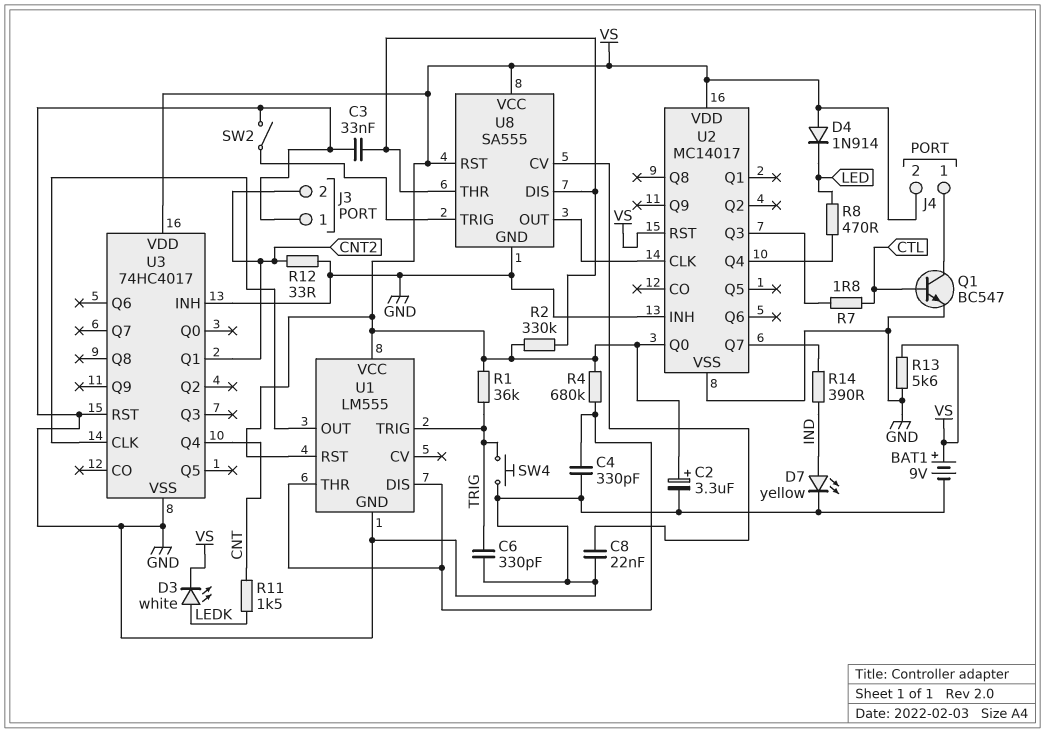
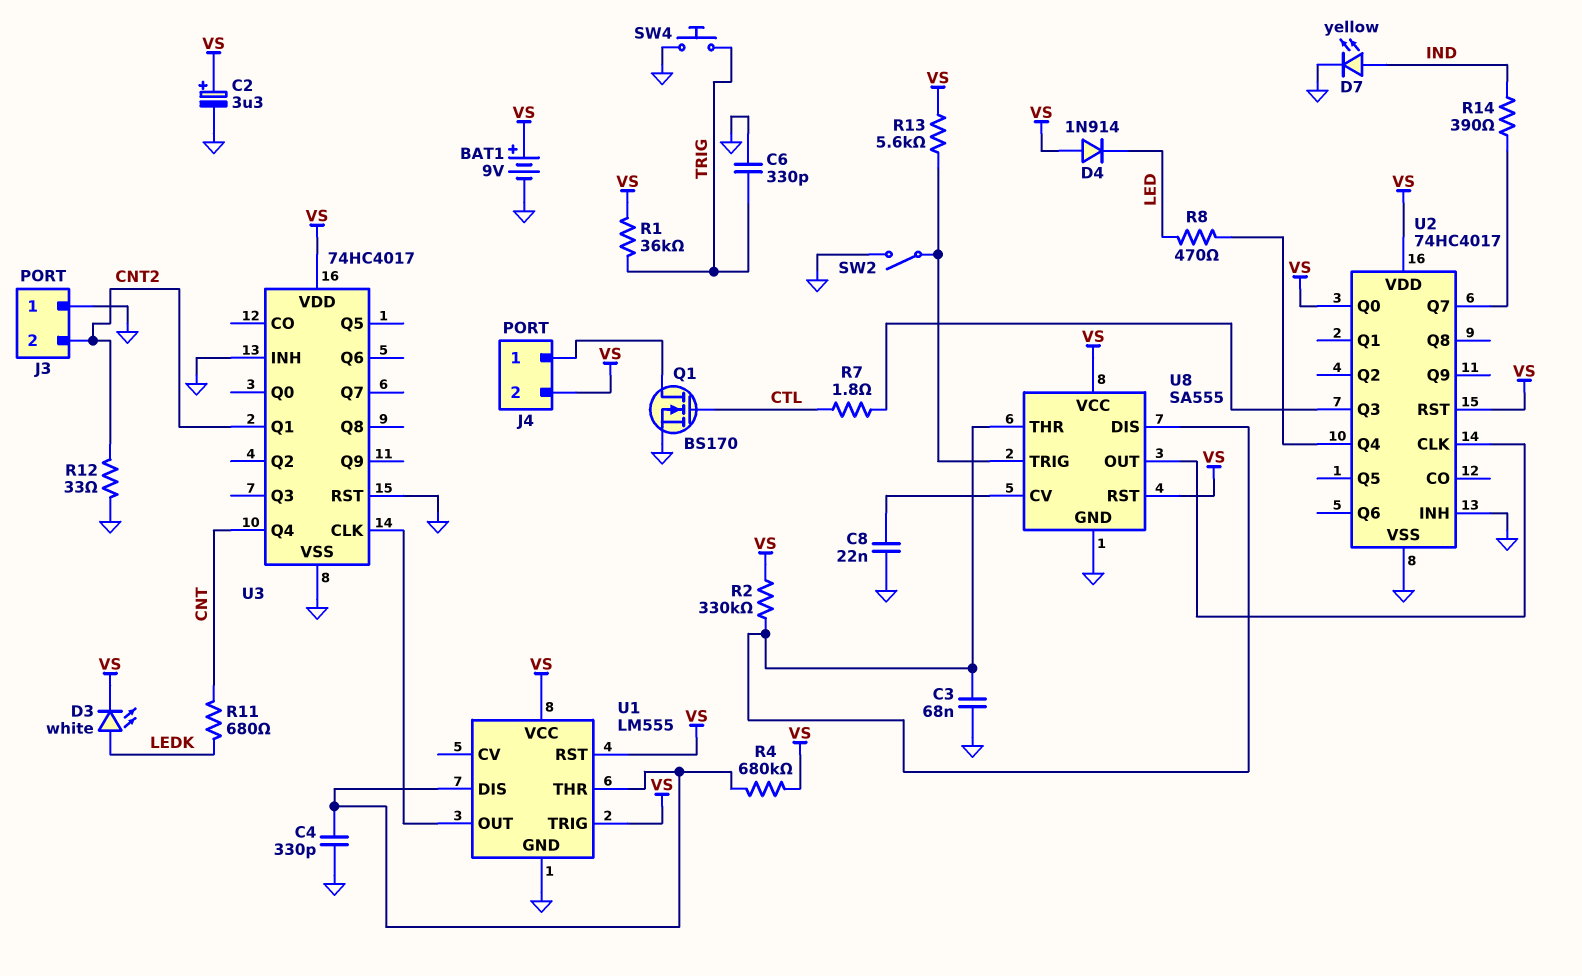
C3: 33nF (GND, U8/DIS) -> 68nF (GND, U8/DIS)
Q1: NPN BC547 (B CTL, C J4/1, E GND) -> NMOS BS170 (G CTL, D J4/1, S GND)
R11: 1.5k (CNT, LEDK) -> 680 (CNT, LEDK)
R13: 5.6k (GND, VS) -> 5.6k (U8/TRIG, VS)
U1 pin TRIG: TRIG -> VS
U2: MC14017 -> 74HC4017

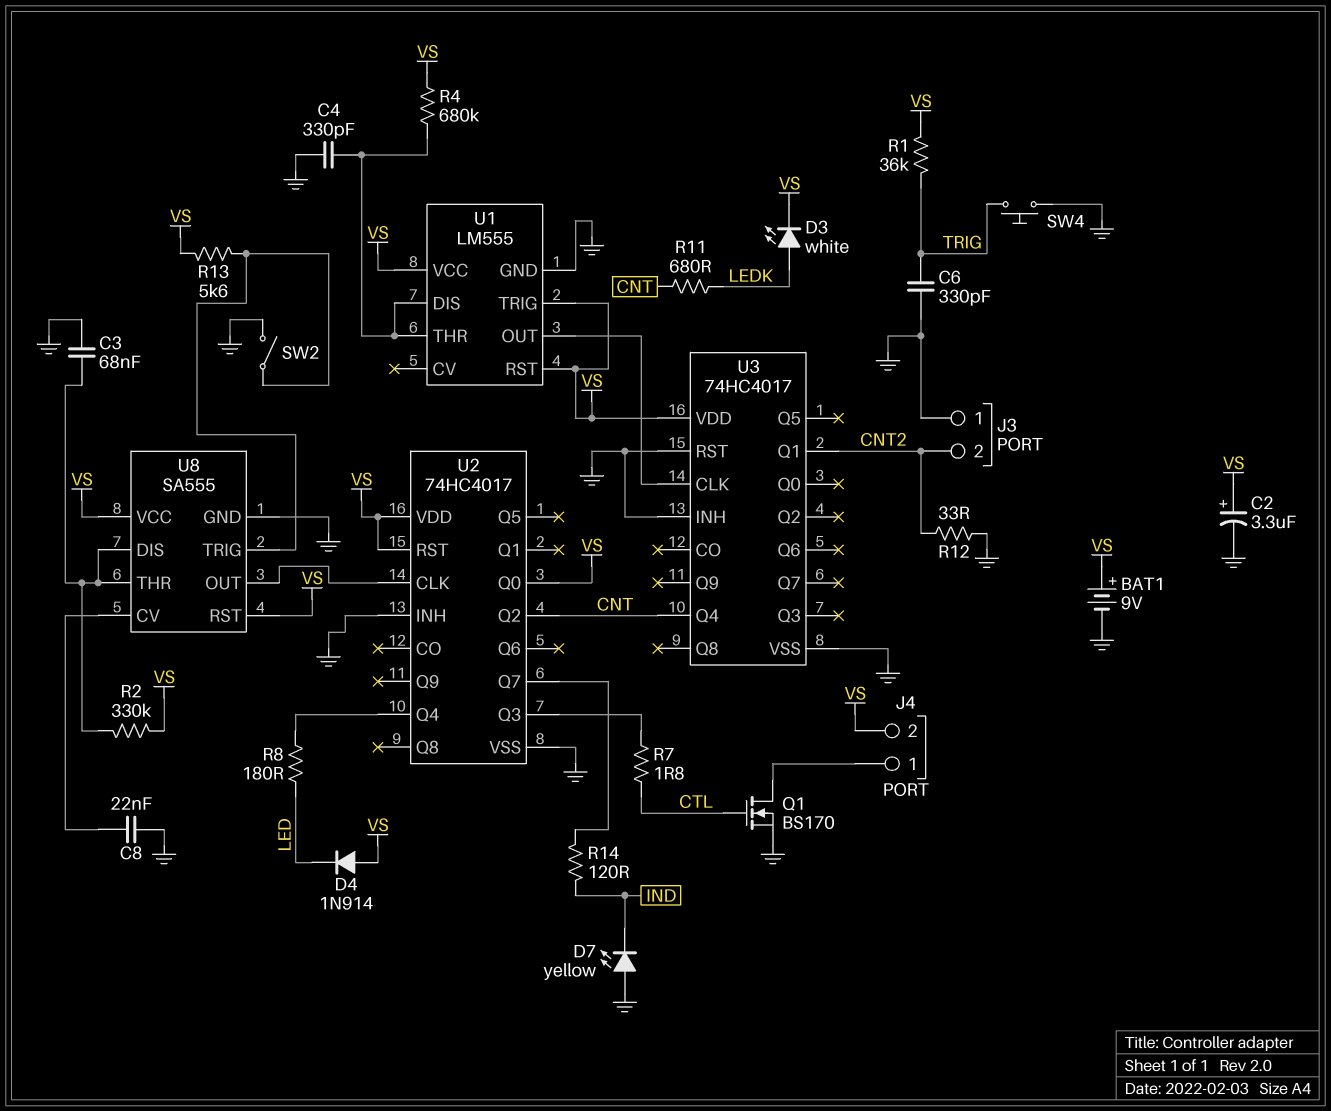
D7: LED yellow (A IND, K GND) -> LED yellow (A GND, K IND)
R8: 470 (LED, U2/Q4) -> 180 (LED, U2/Q4)
R14: 390 (IND, U2/Q7) -> 120 (IND, U2/Q7)
U2 pin Q2: none -> CNT

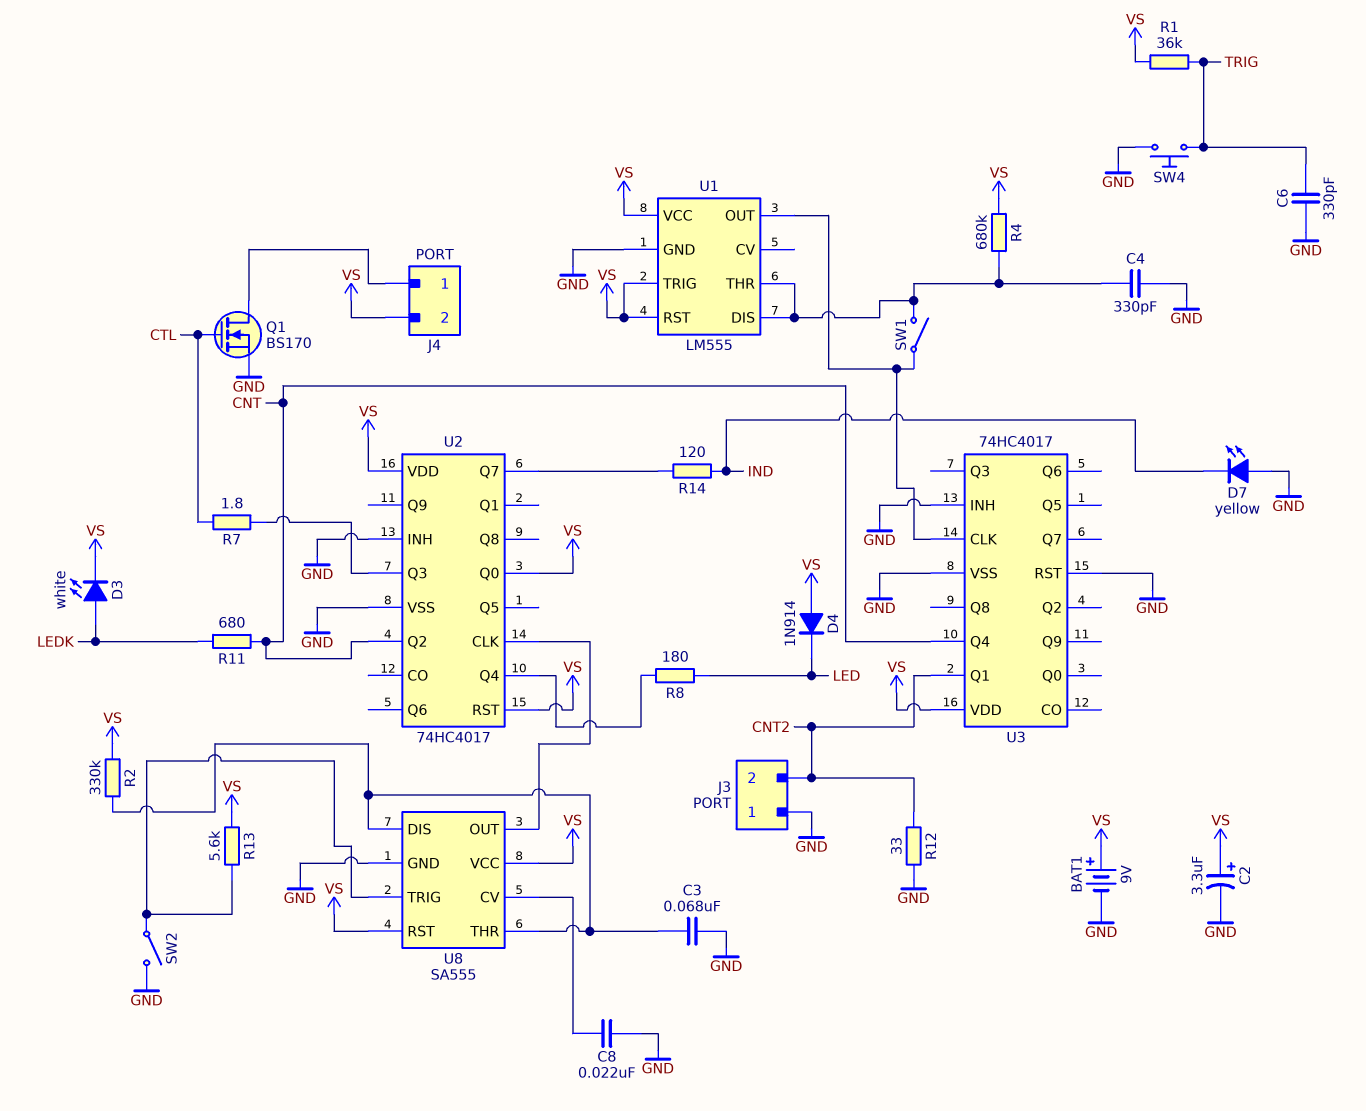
SW1: none -> switch (U1/DIS, U1/OUT)

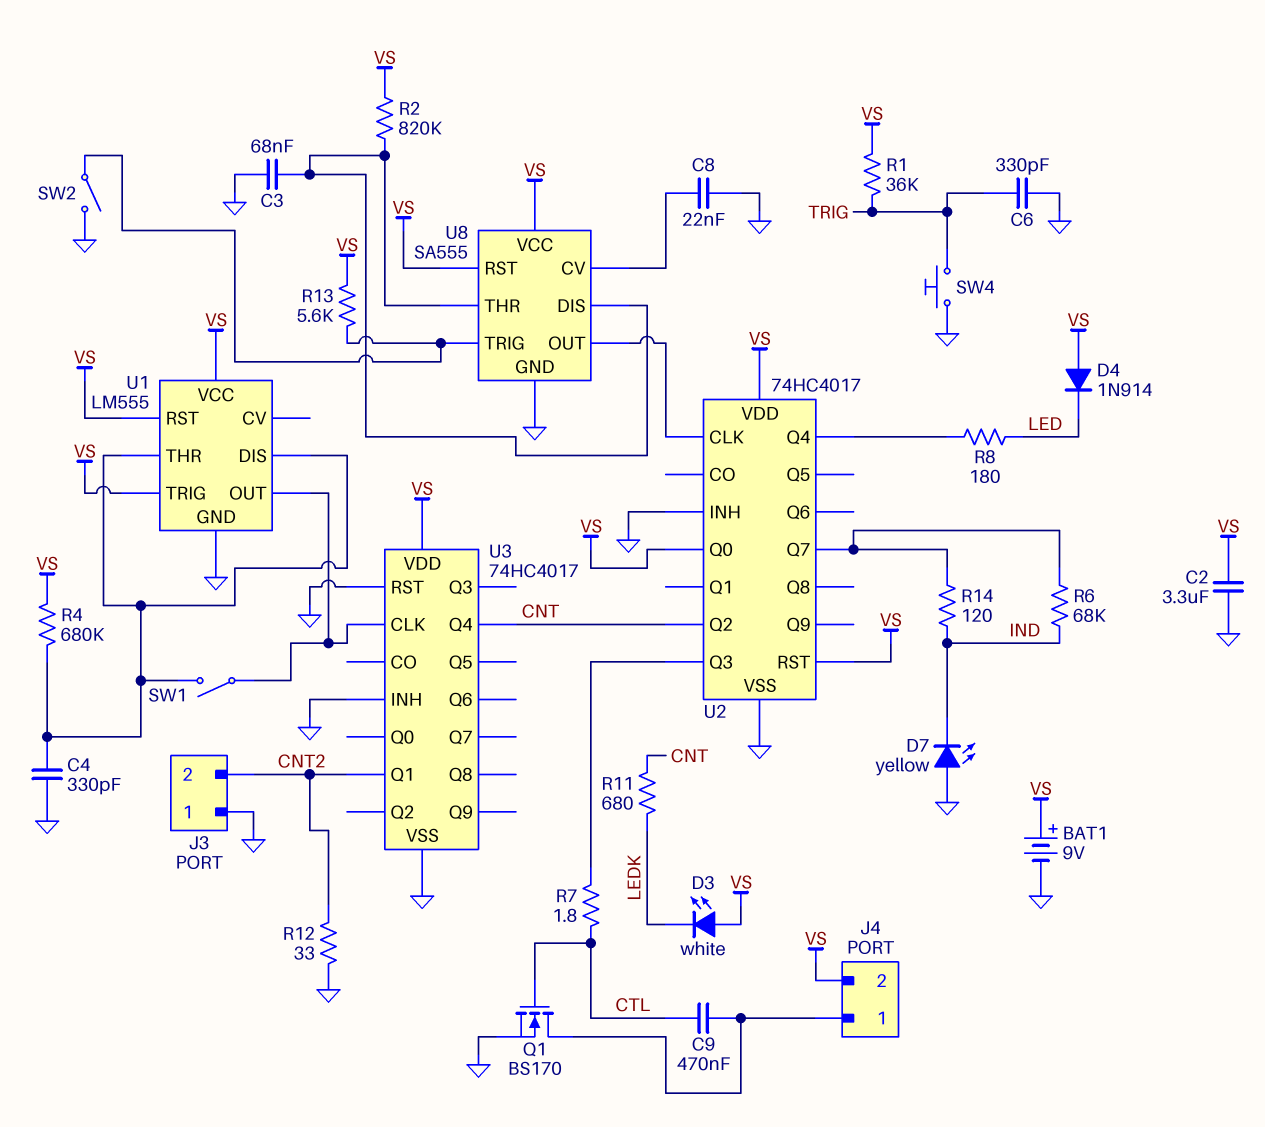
C2: 3.3uF (plus VS, minus GND) -> 3.3uF (GND, VS)
C9: none -> 470nF (CTL, J4/1)
D3: LED white (A LEDK, K VS) -> LED white (A VS, K LEDK)
R2: 330k (U8/DIS, VS) -> 820k (U8/DIS, VS)
R6: none -> 68k (IND, U2/Q7)

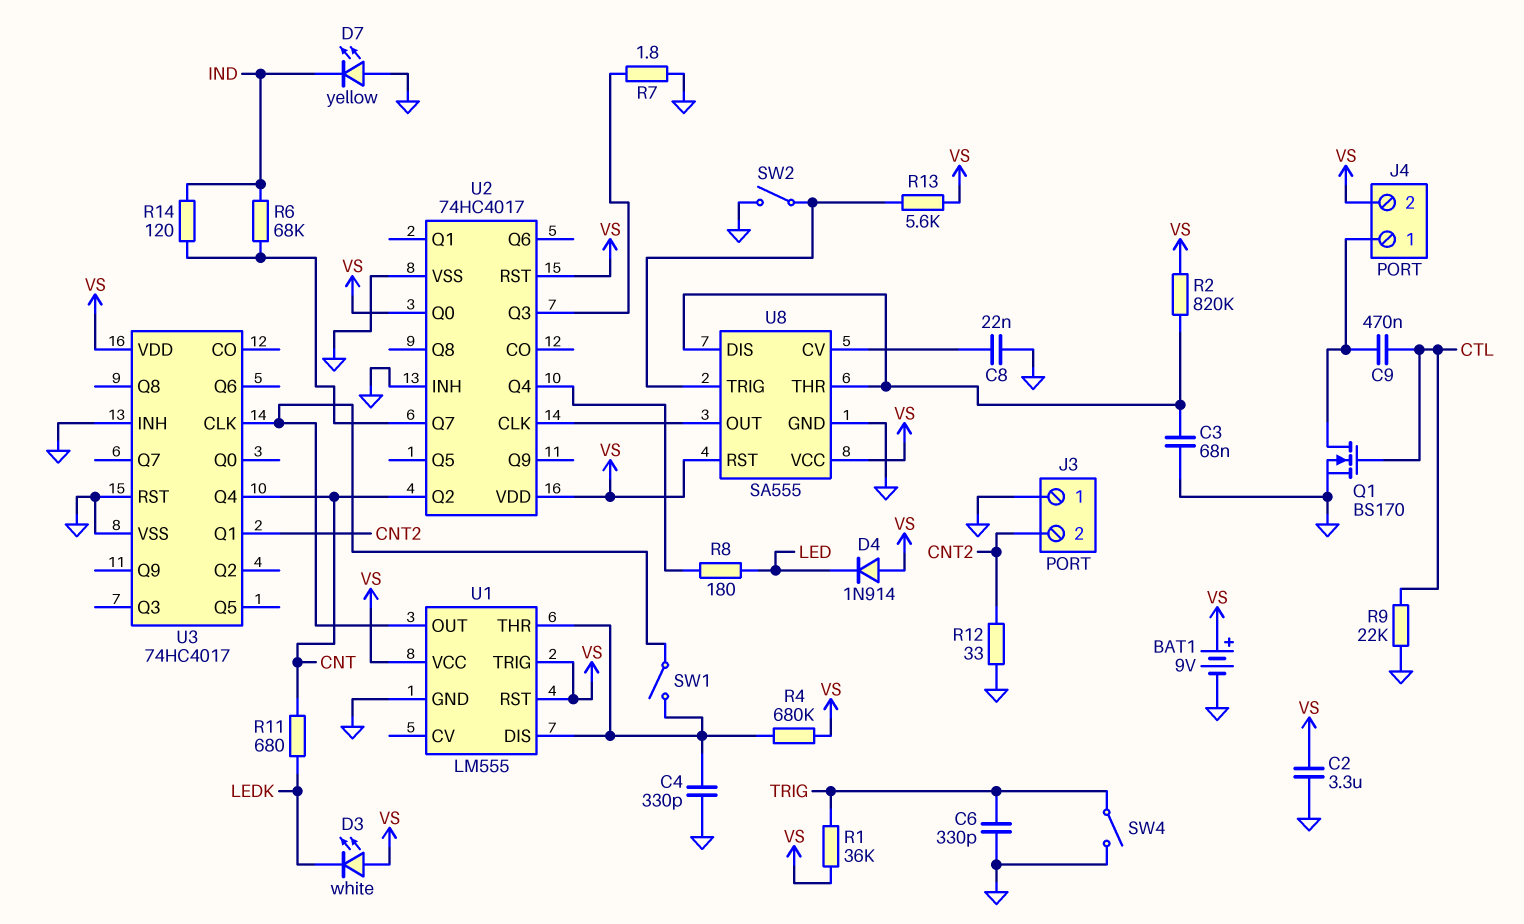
R7: 1.8 (CTL, U2/Q3) -> 1.8 (GND, U2/Q3)
R9: none -> 22k (CTL, GND)
SW4: button (GND, TRIG) -> switch (GND, TRIG)

